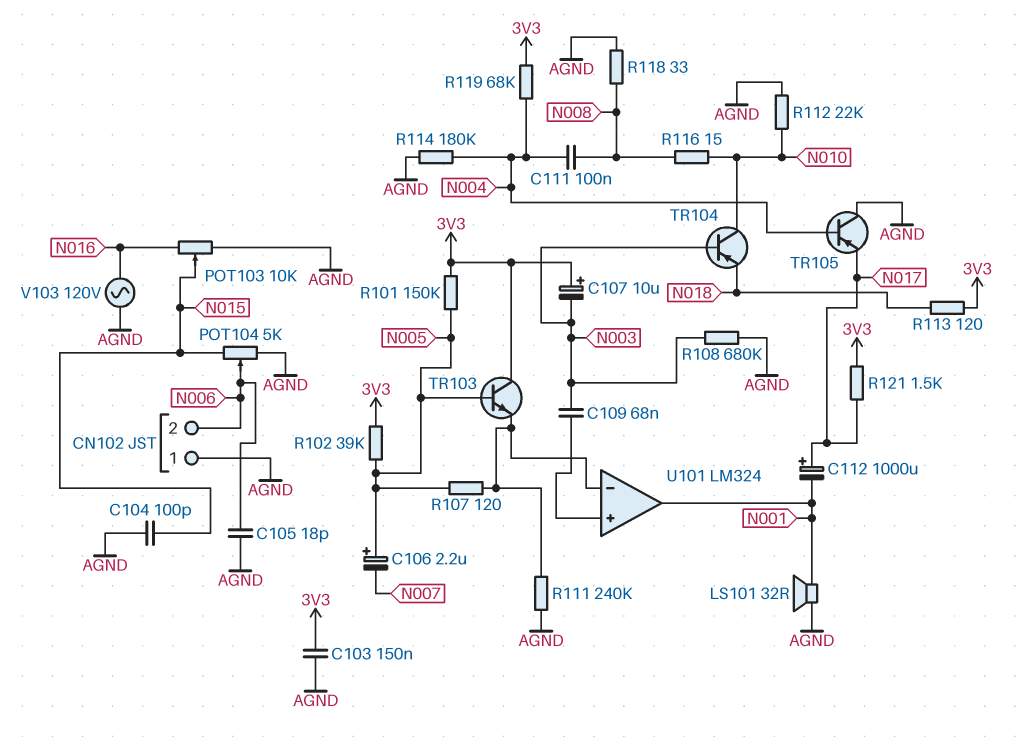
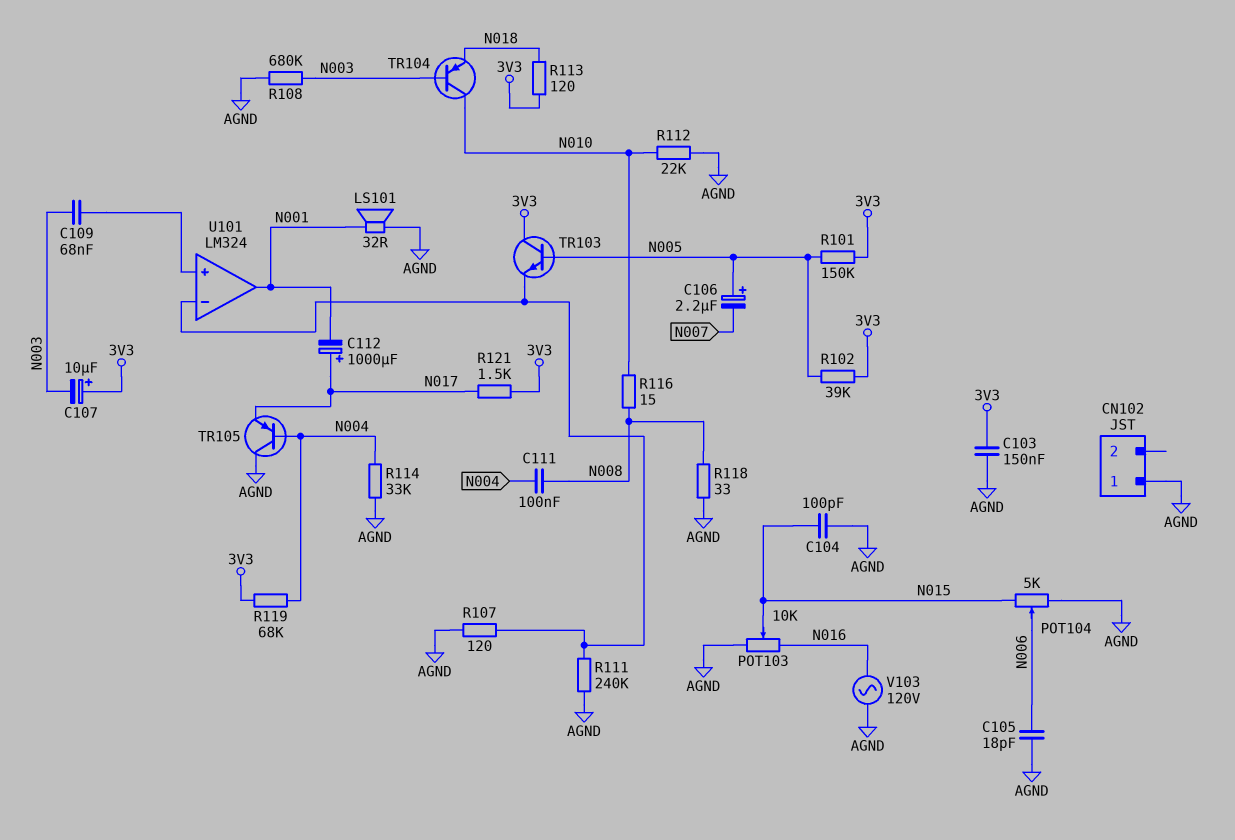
CN102 pin 2: N006 -> none
R107: 120 (N005, U101/in-) -> 120 (AGND, U101/in-)
R114: 180k (AGND, N004) -> 33k (AGND, N004)

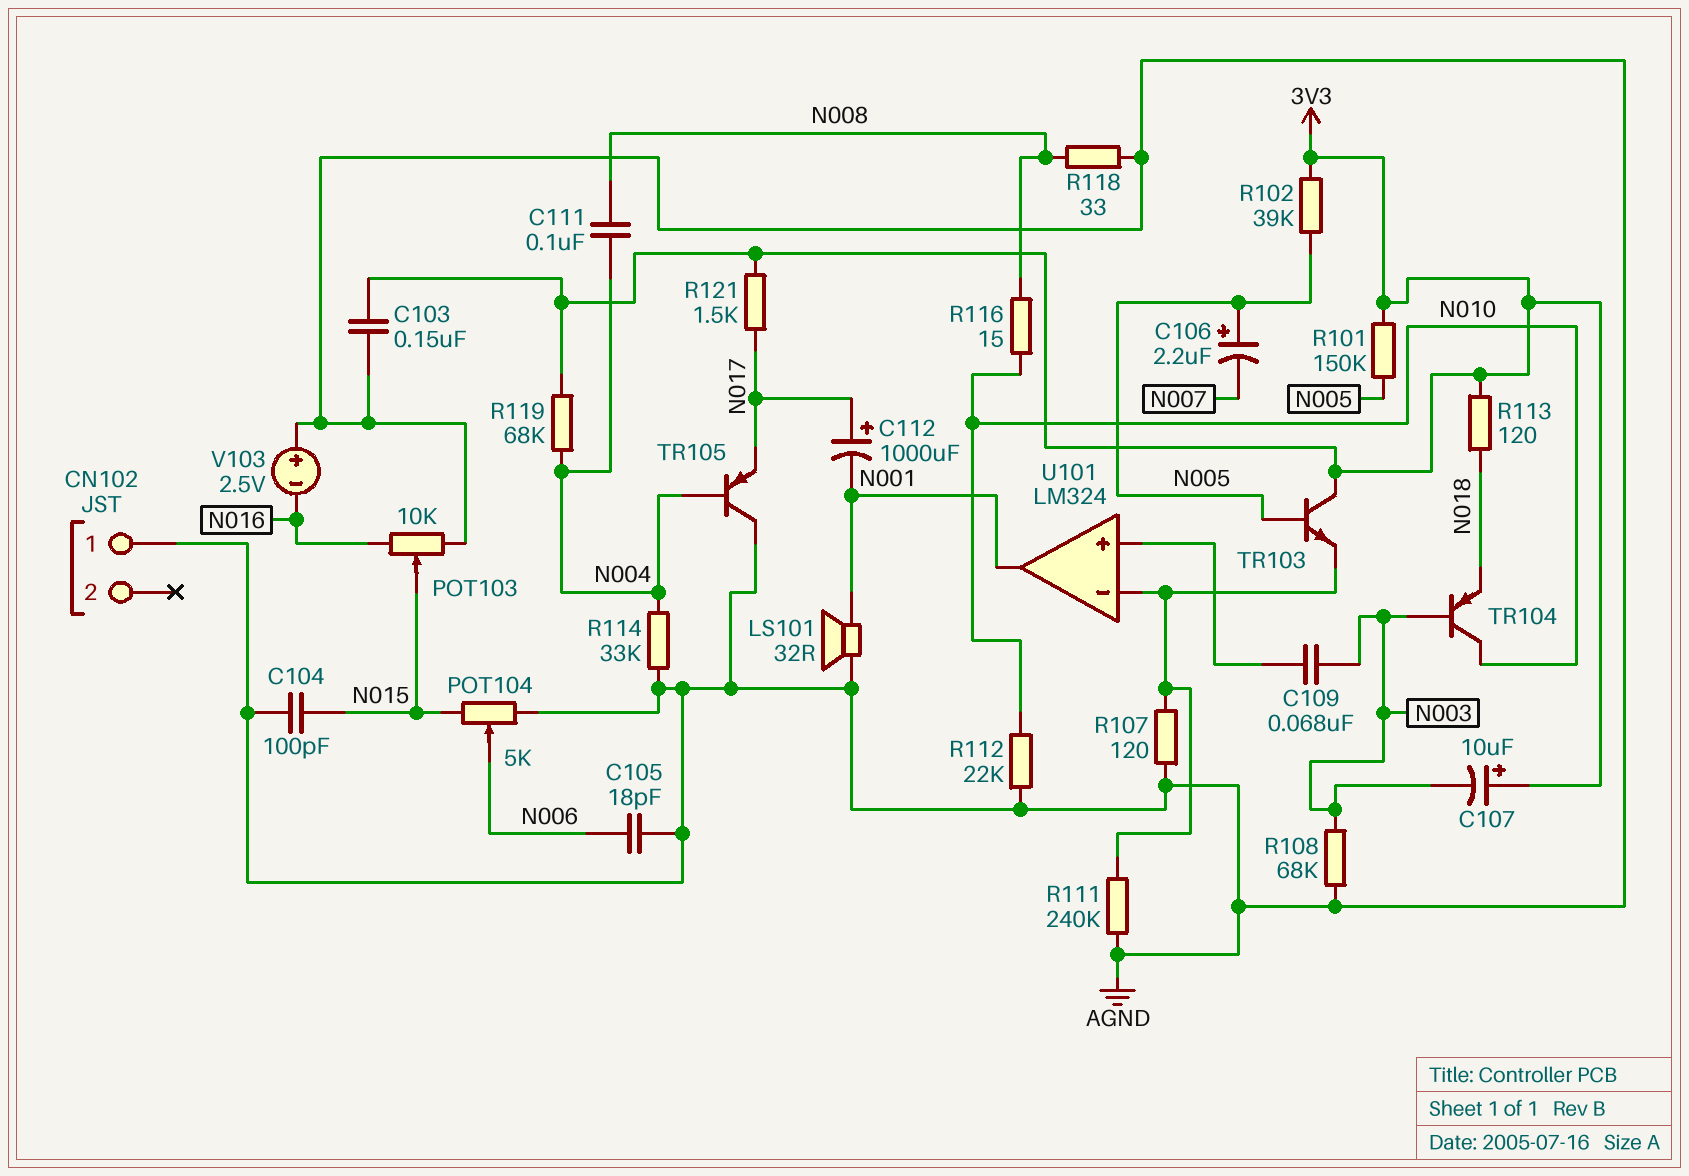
R108: 680k (AGND, N003) -> 68k (AGND, N003)
V103: AC 120V (AGND, N016) -> 2.5V (plus AGND, minus N016)

